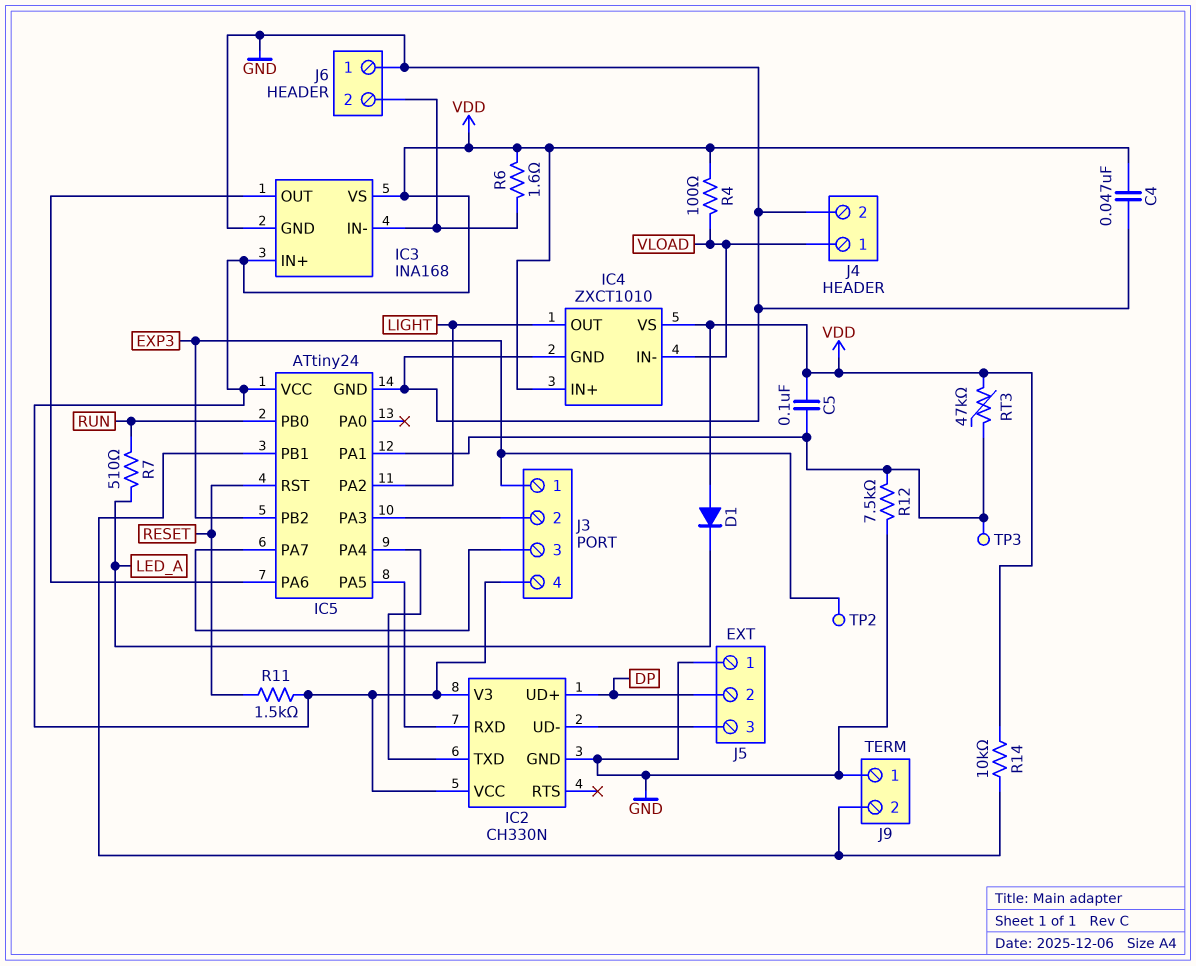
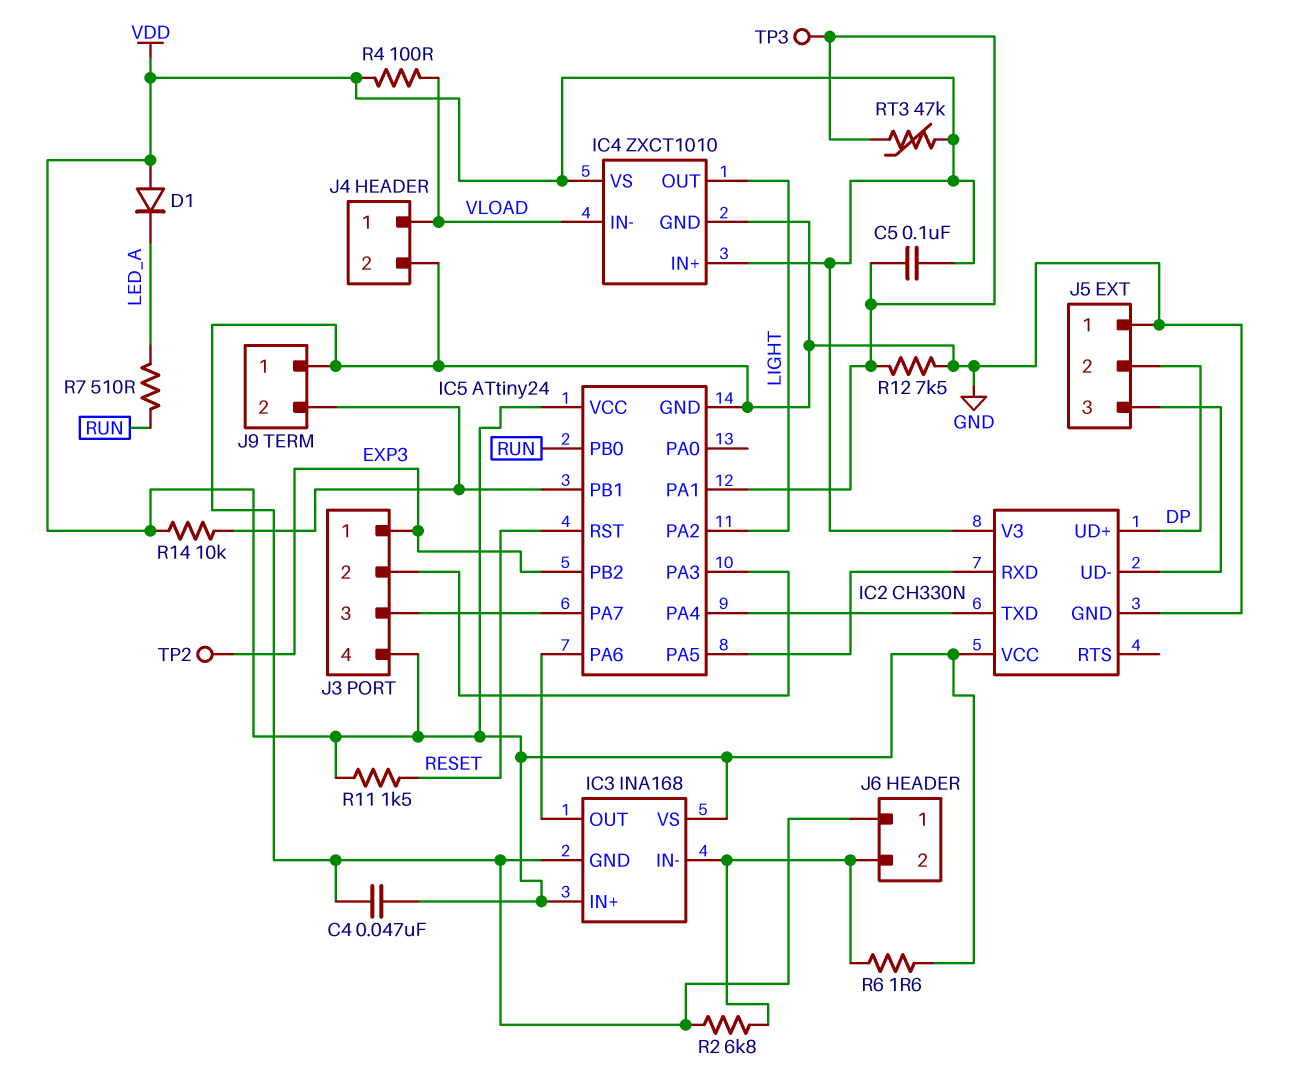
R2: none -> 6.8k (GND, IC3/IN-)

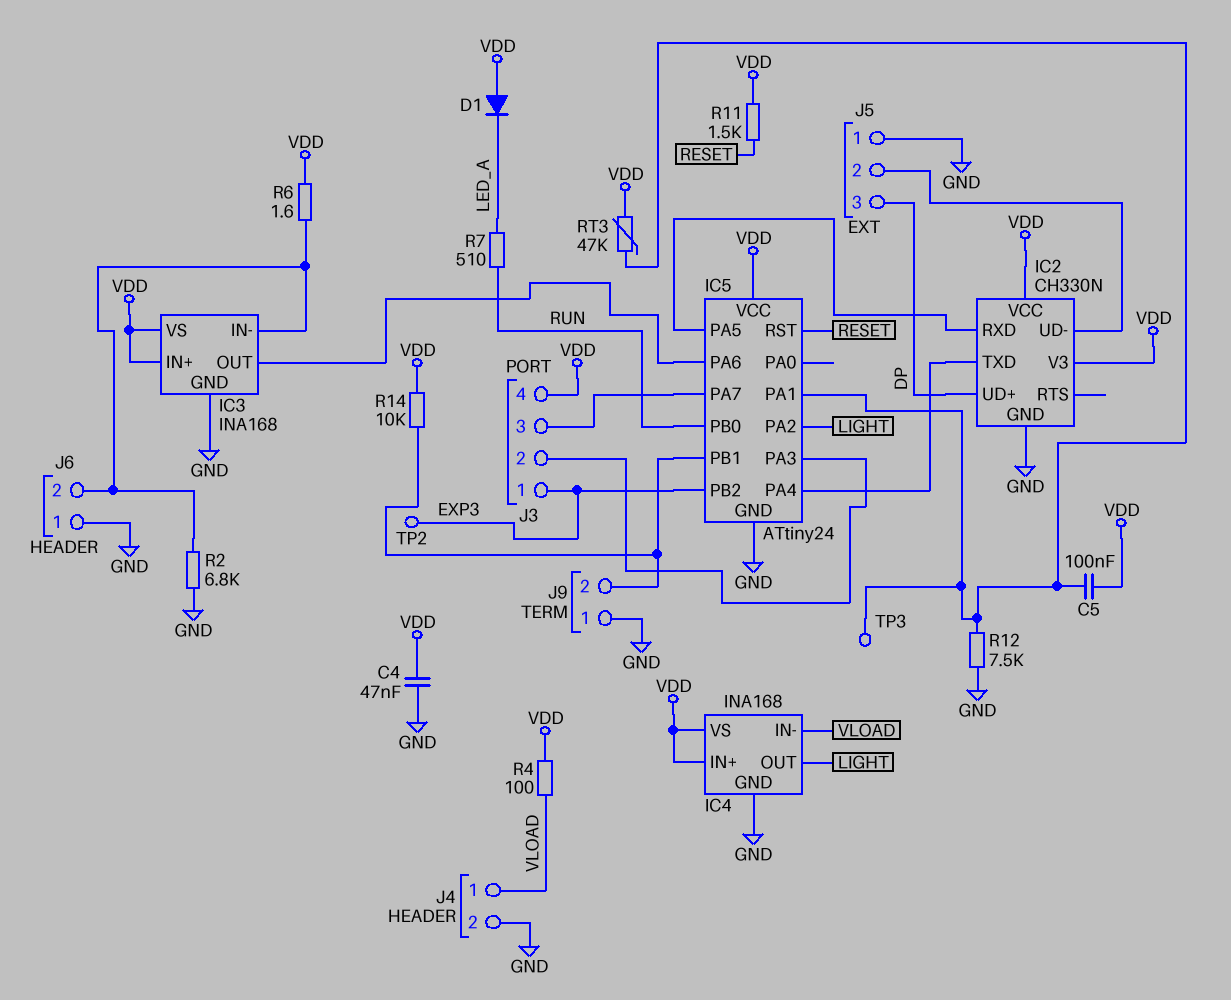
IC4: ZXCT1010 -> INA168
J5 pin 2: DP -> IC2/UD-
J5 pin 3: IC2/UD- -> DP

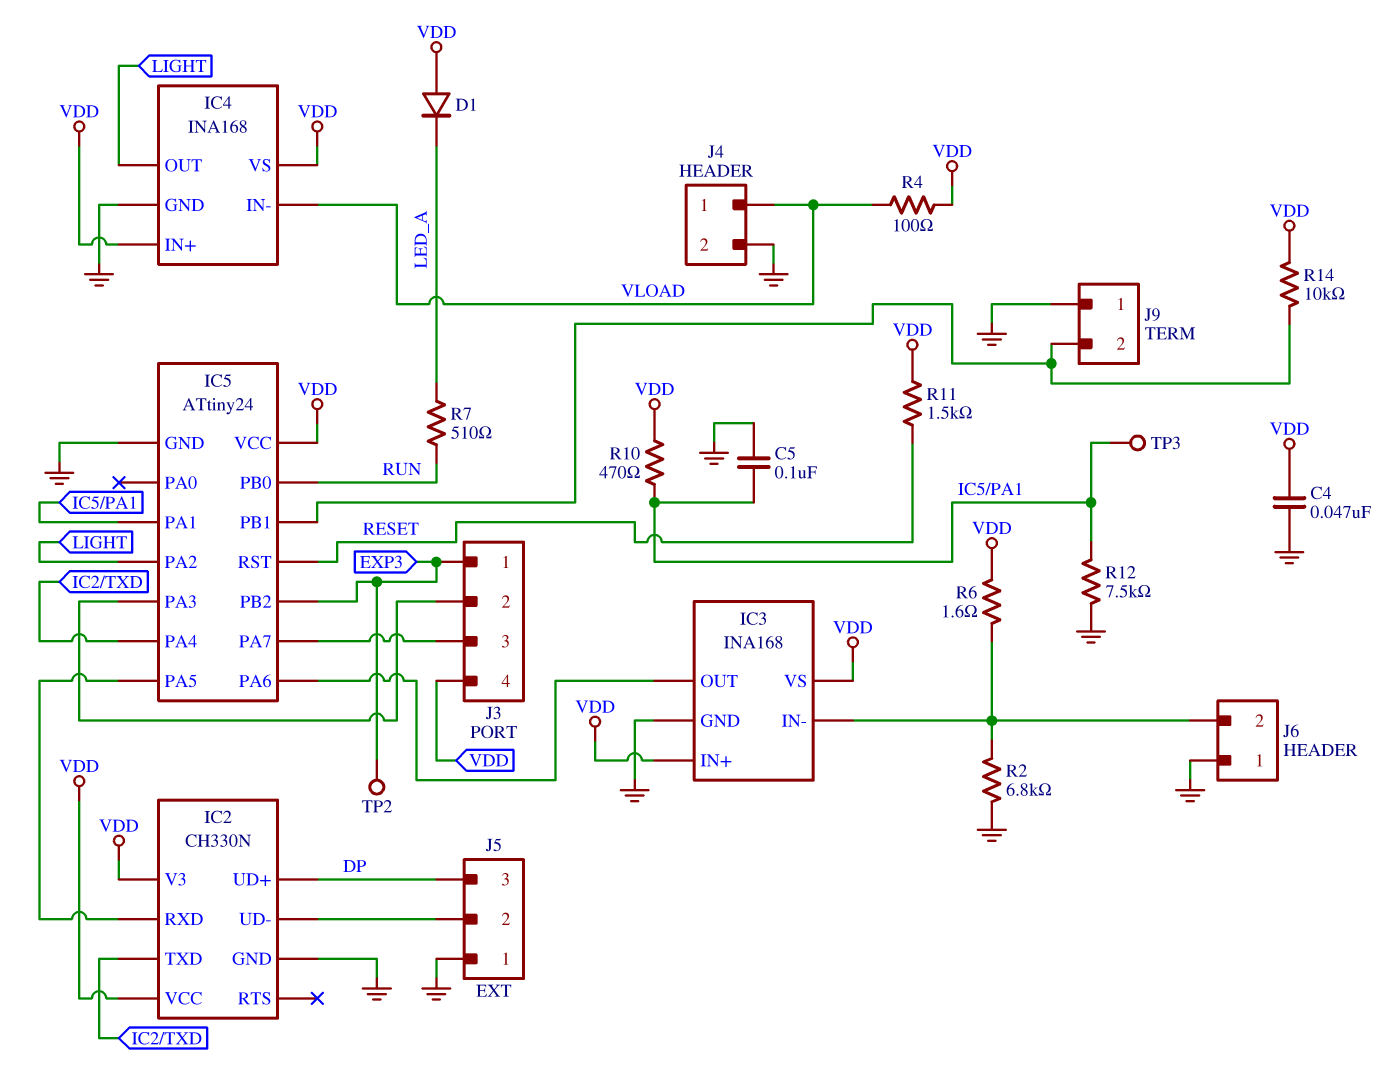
C5: 100nF (IC5/PA1, VDD) -> 100nF (GND, IC5/PA1)
R10: none -> 470 (IC5/PA1, VDD)
RT3: 47k (IC5/PA1, VDD) -> none

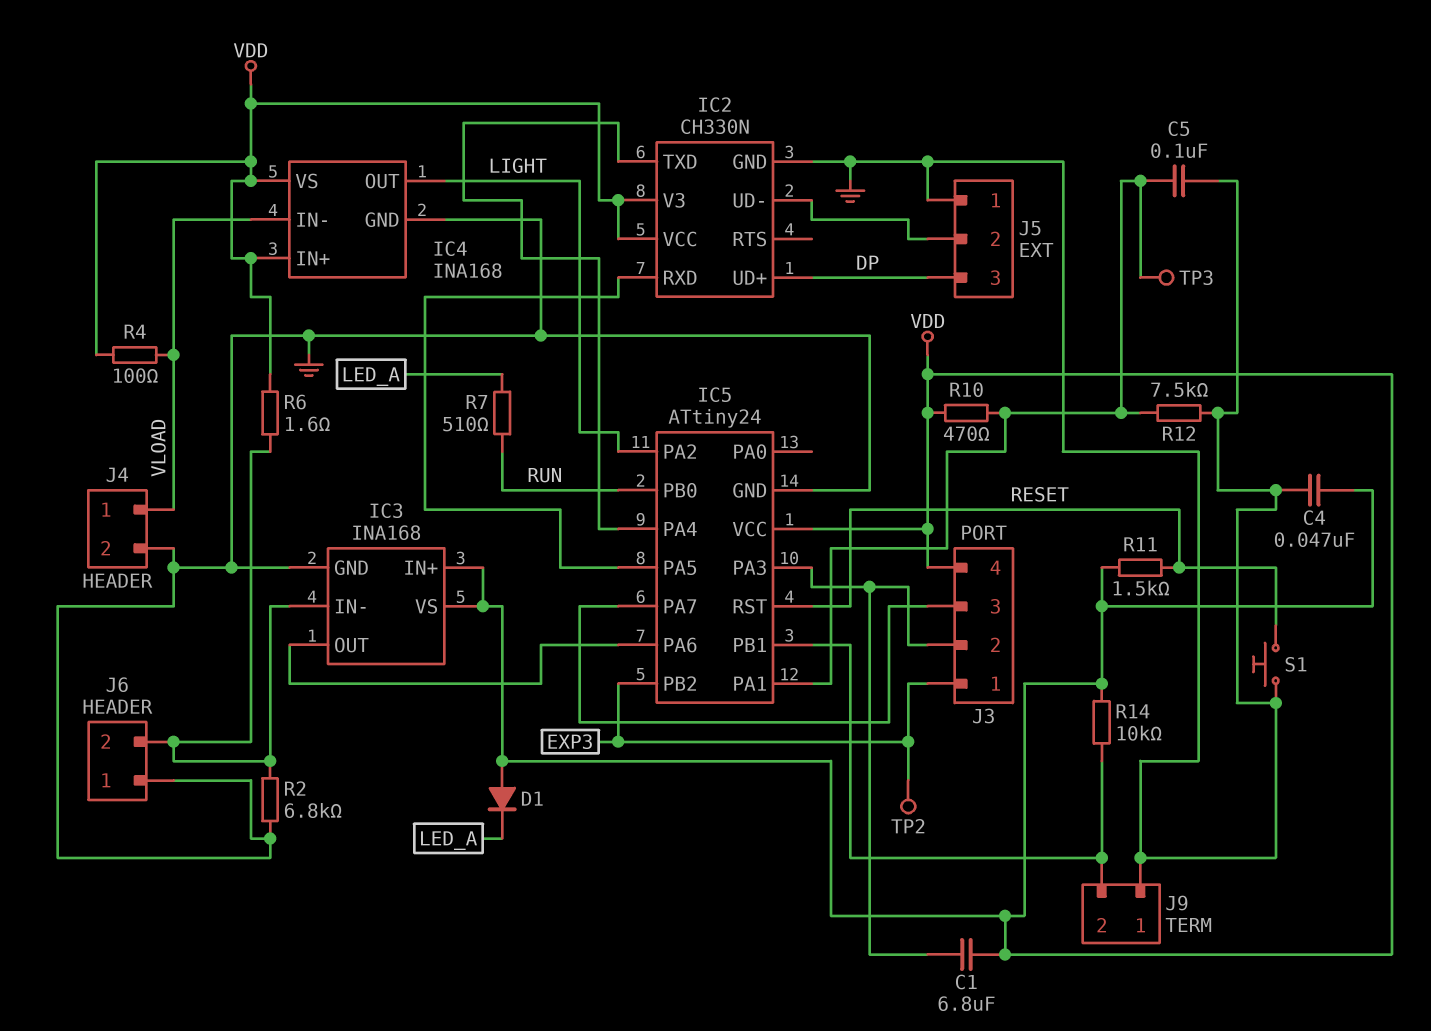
C1: none -> 6.8uF (IC5/PA3, VDD)
S1: none -> button (GND, RESET)

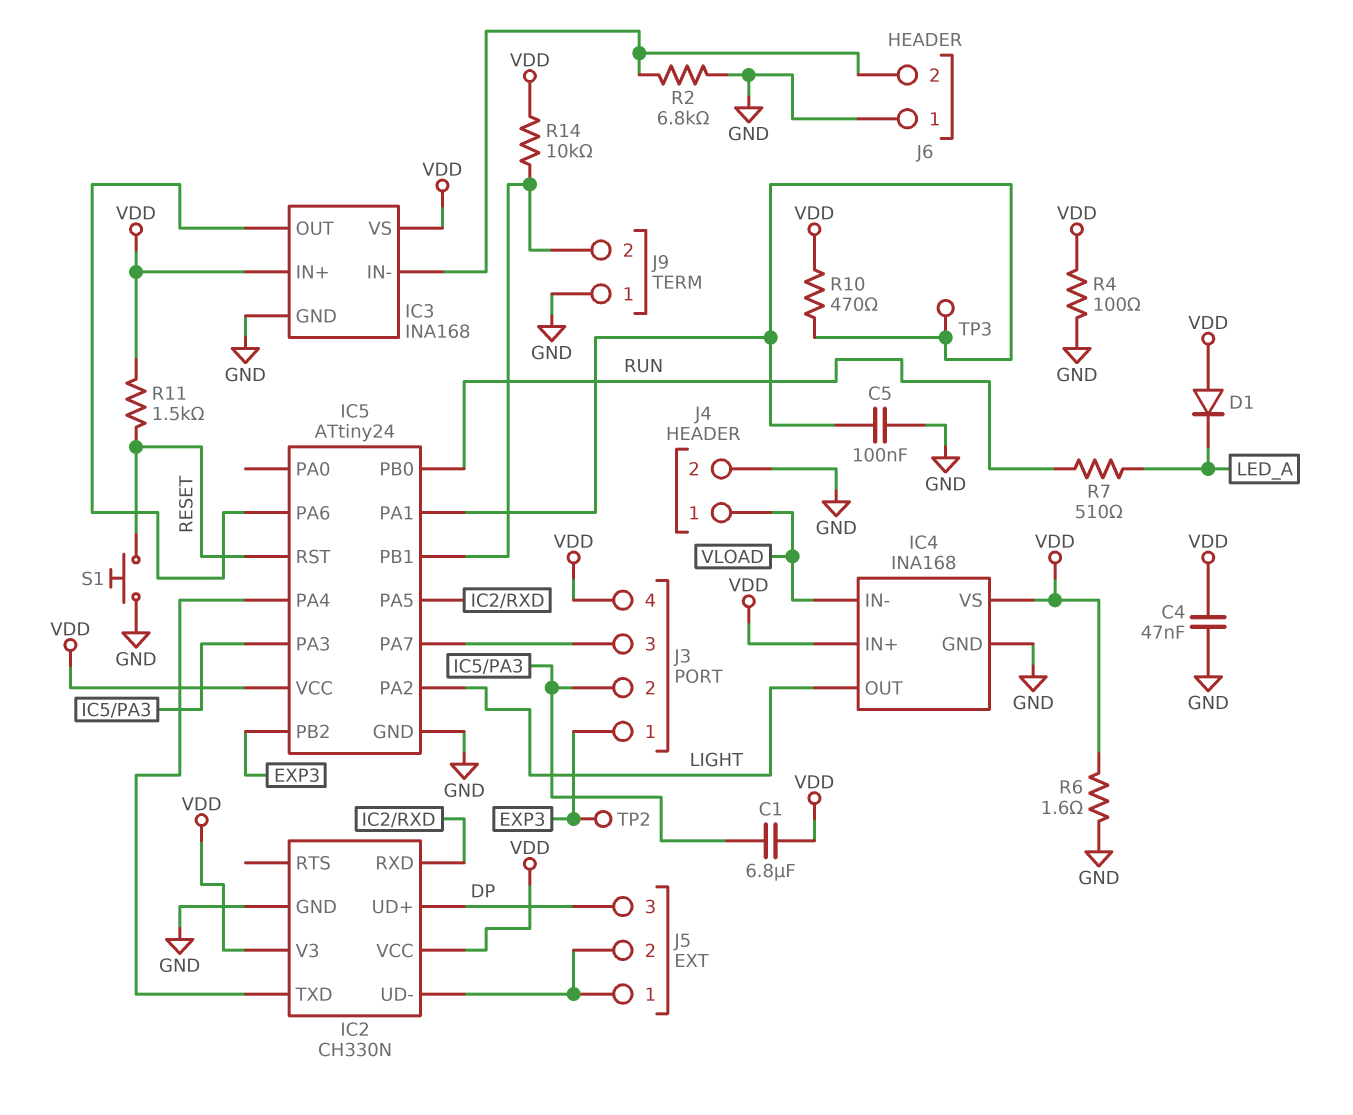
J5 pin 1: GND -> IC2/UD-
R4: 100 (VDD, VLOAD) -> 100 (GND, VDD)
R6: 1.6 (IC3/IN-, VDD) -> 1.6 (GND, VDD)
R12: 7.5k (GND, IC5/PA1) -> none

